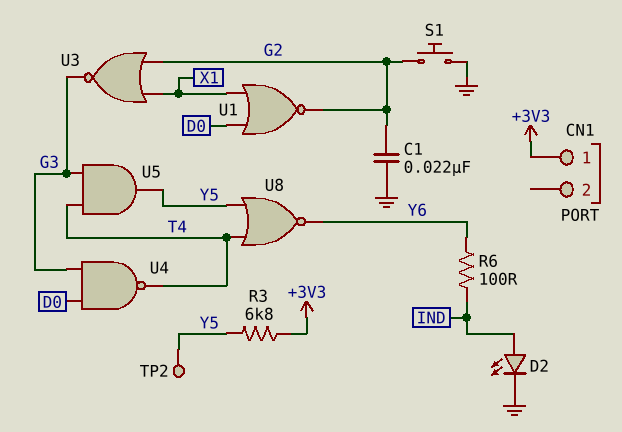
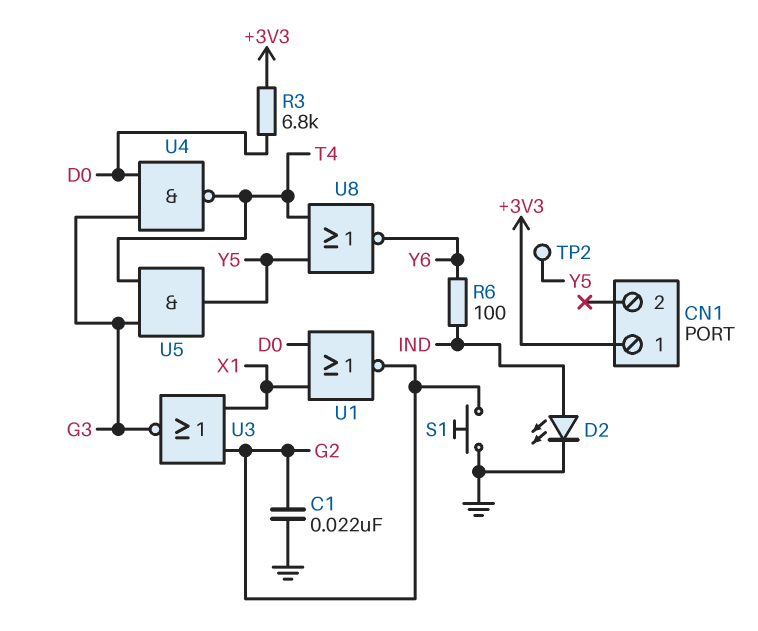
R3: 6.8k (+3V3, Y5) -> 6.8k (+3V3, D0)

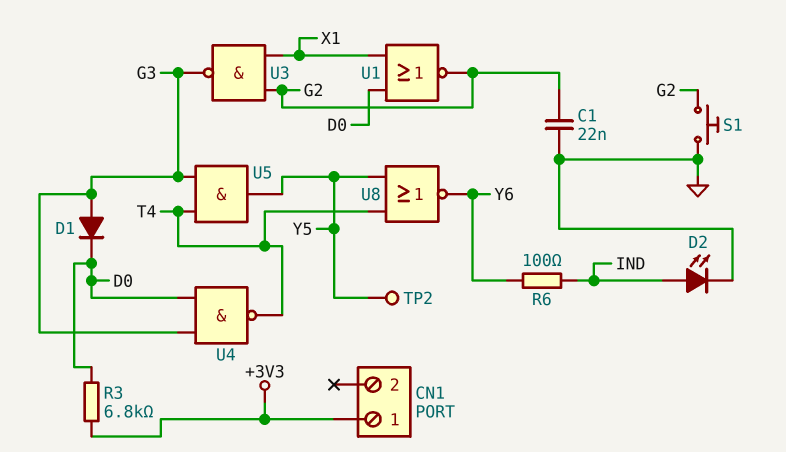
D1: none -> diode (A G3, K D0)
U3: NOR (in G2, in X1, out G3) -> NAND (in G2, in X1, out G3)

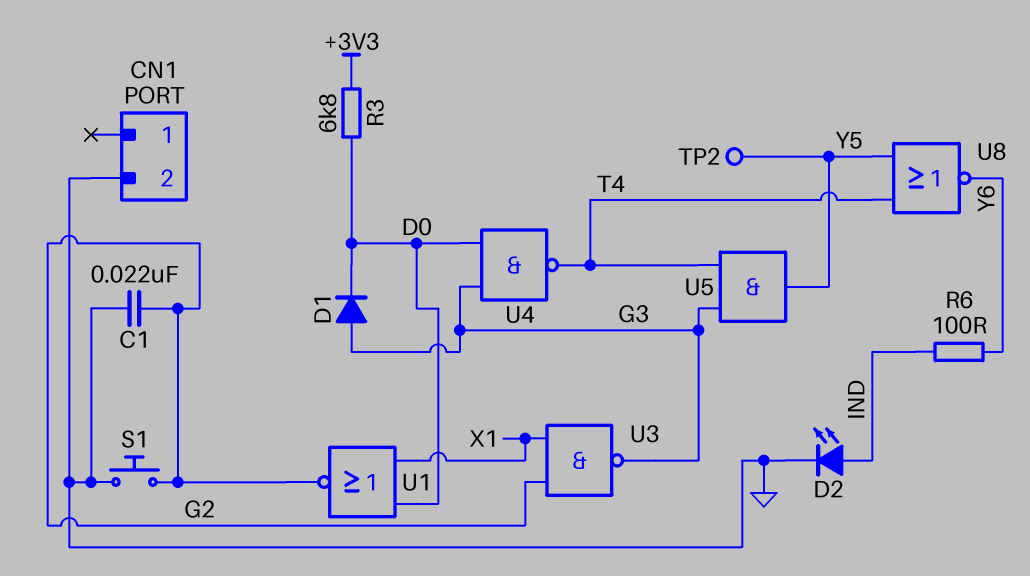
CN1 pin 1: +3V3 -> none
CN1 pin 2: none -> GND

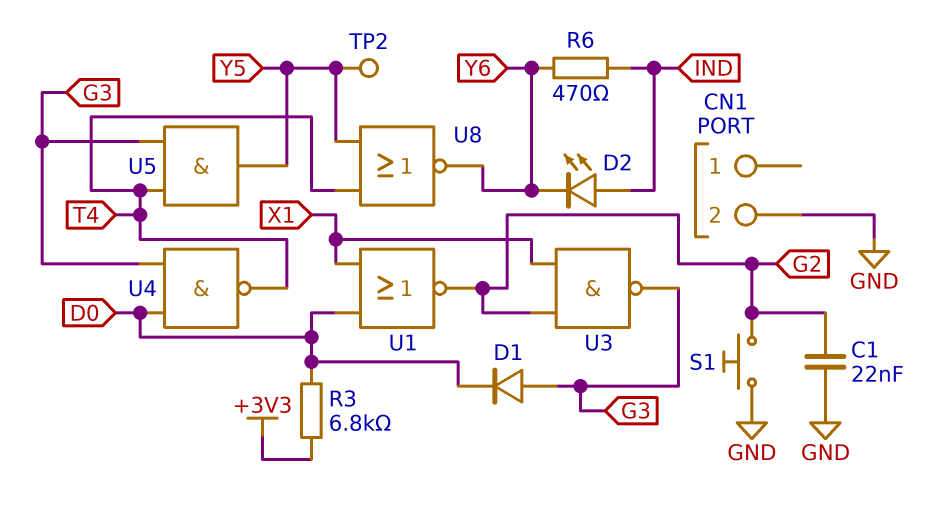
D2: LED (A IND, K GND) -> LED (A IND, K Y6)
R6: 100 (IND, Y6) -> 470 (IND, Y6)

